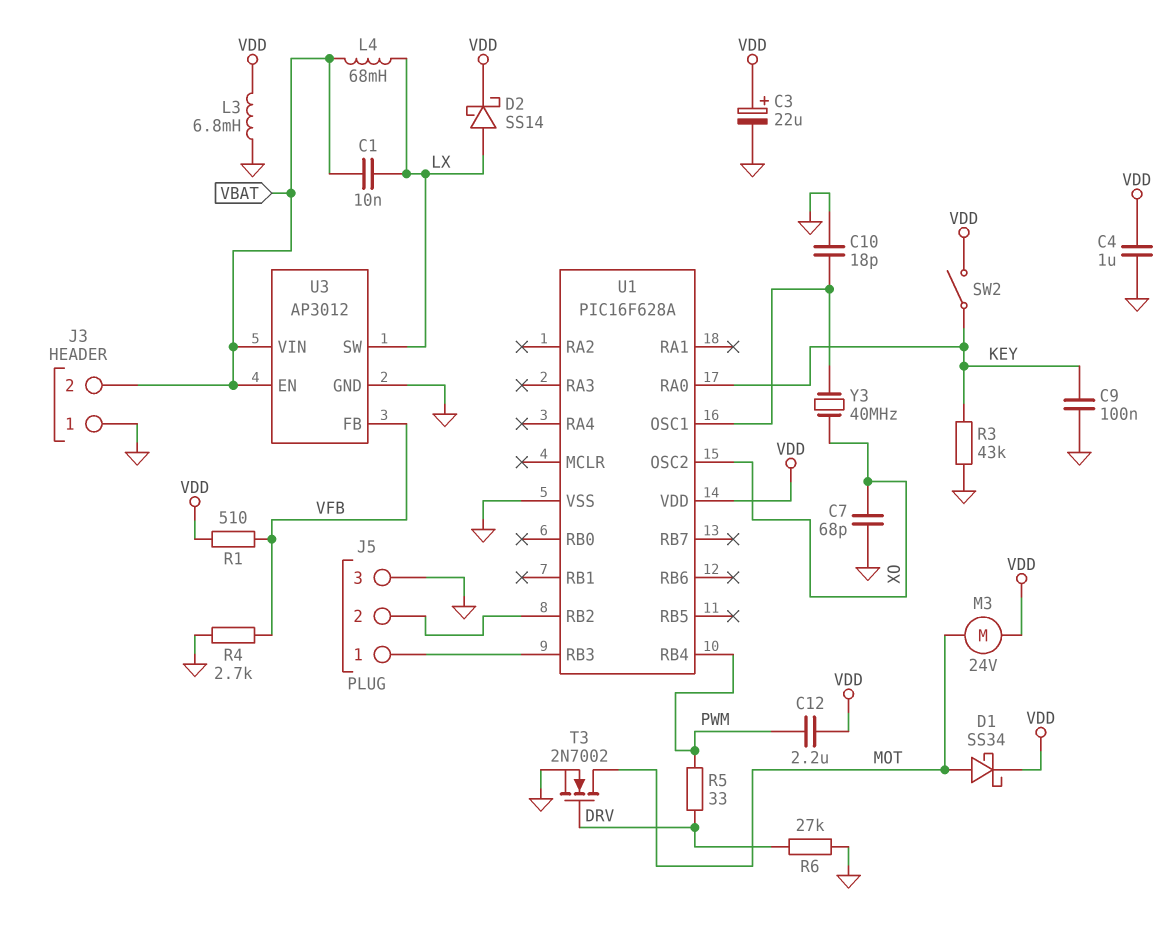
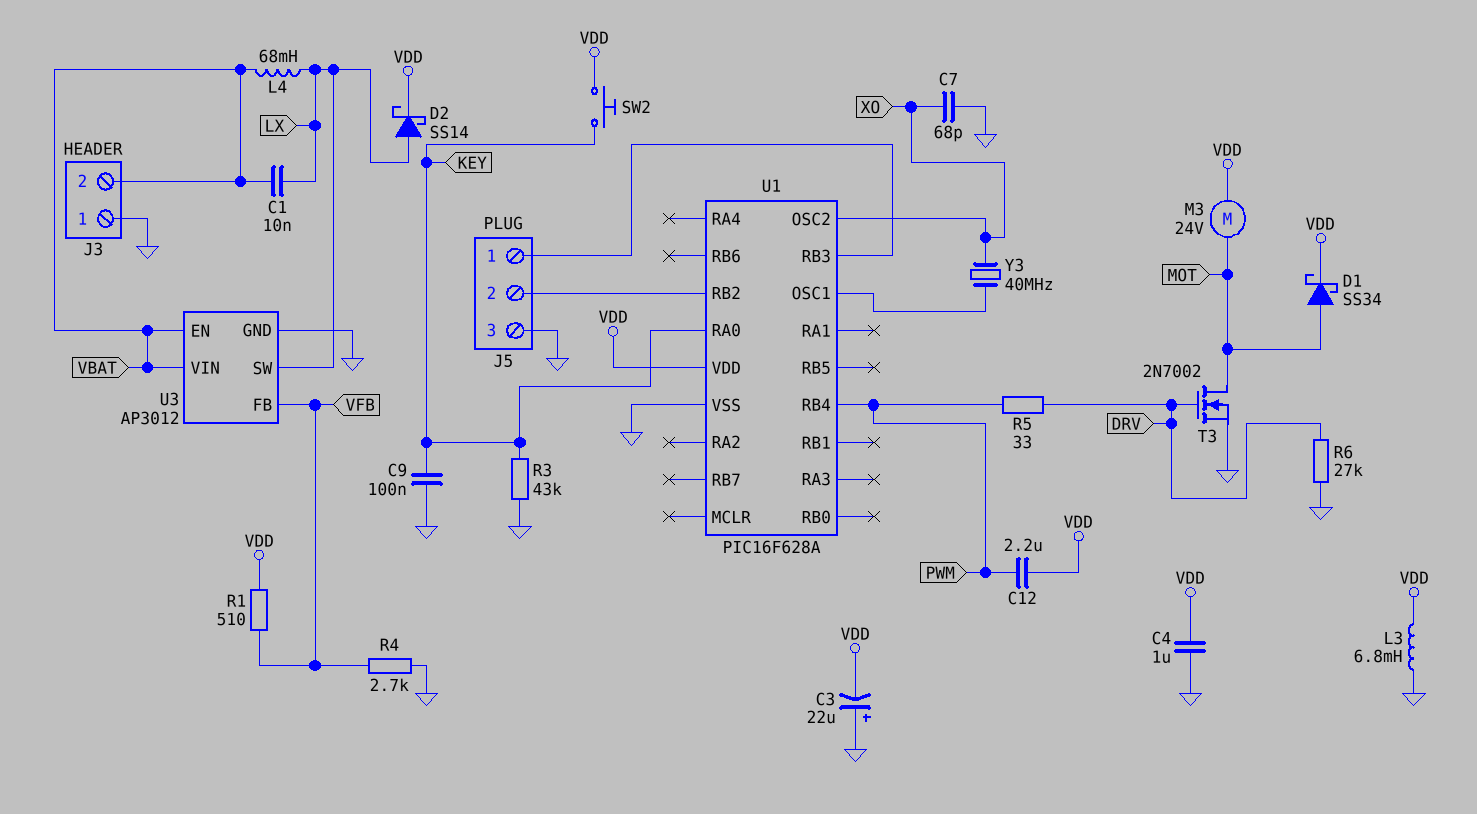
C3: 22uF (plus VDD, minus GND) -> 22uF (plus GND, minus VDD)
C10: 18pF (GND, U1/OSC1) -> none
SW2: switch (KEY, VDD) -> button (KEY, VDD)

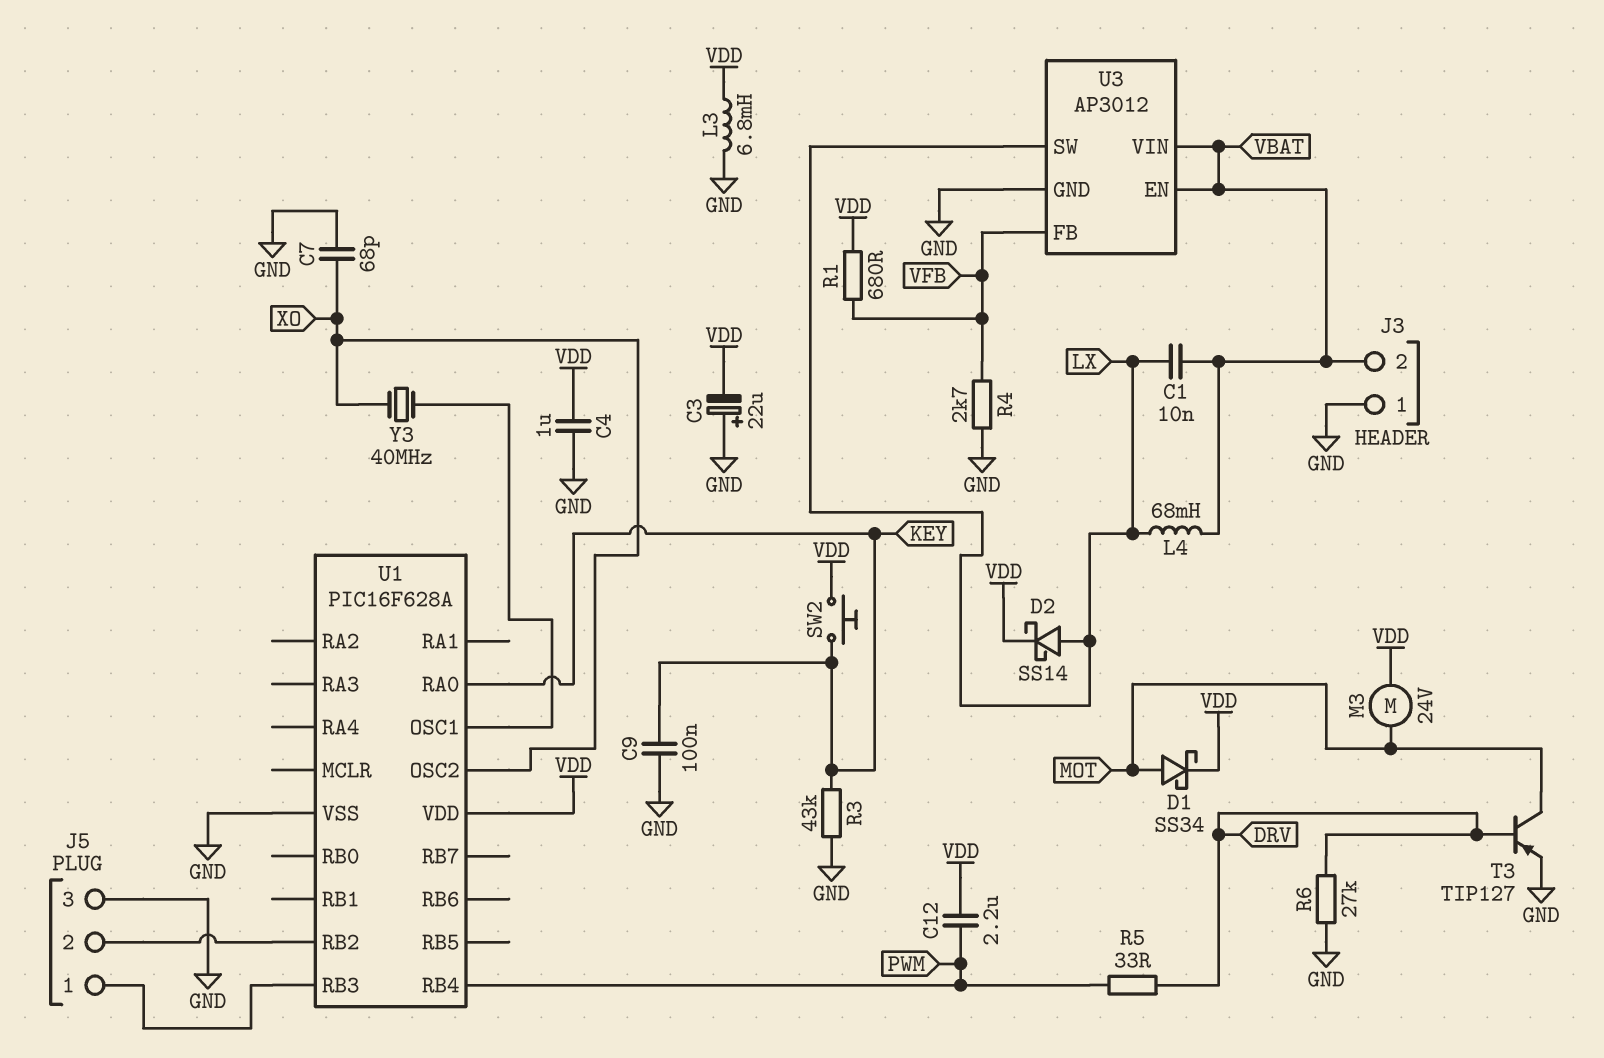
R1: 510 (VDD, VFB) -> 680 (VDD, VFB)
T3: NMOS 2N7002 (G DRV, D MOT, S GND) -> PNP TIP127 (B DRV, C MOT, E GND)

